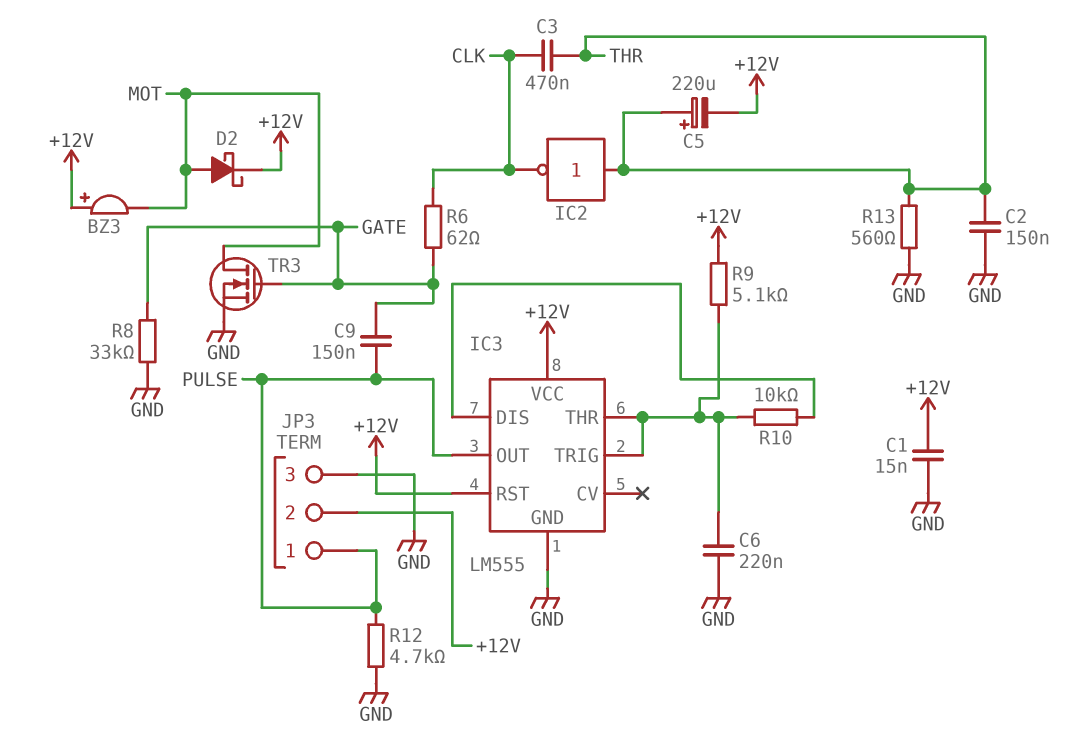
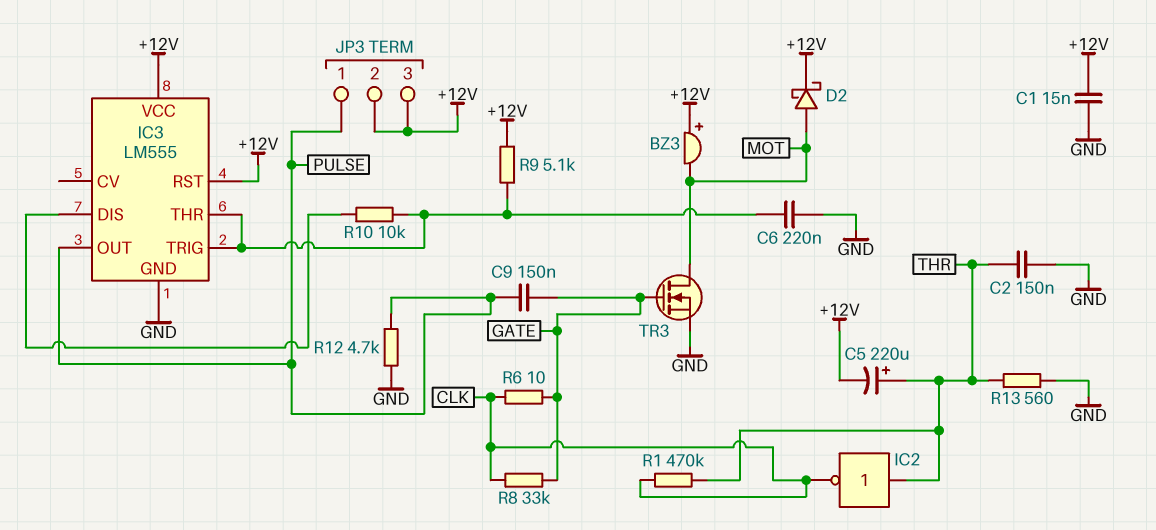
C3: 470nF (CLK, THR) -> none
JP3 pin 3: GND -> +12V
R1: none -> 470k (CLK, THR)
R6: 62 (CLK, GATE) -> 10 (CLK, GATE)
R8: 33k (GATE, GND) -> 33k (CLK, GATE)

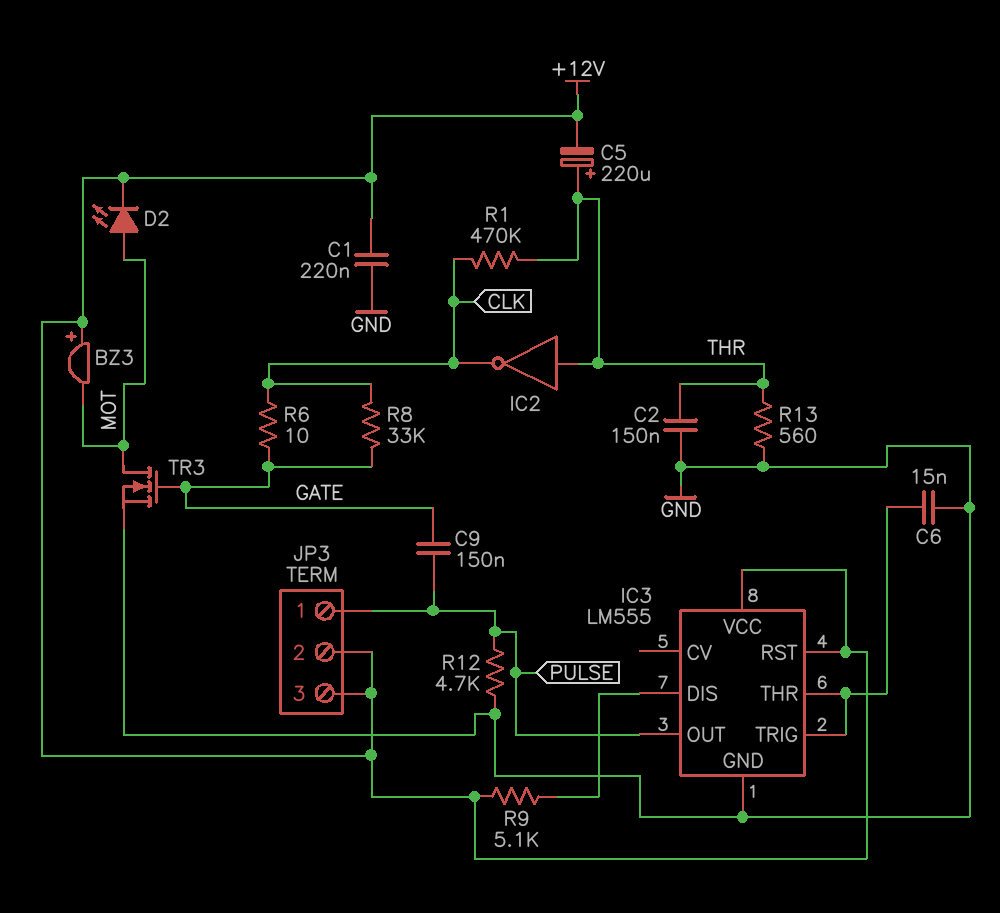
C1: 15nF (+12V, GND) -> 220nF (+12V, GND)
C6: 220nF (GND, IC3/THR) -> 15nF (GND, IC3/THR)
D2: schottky (A MOT, K +12V) -> LED (A MOT, K +12V)
R9: 5.1k (+12V, IC3/THR) -> 5.1k (+12V, IC3/DIS)
R10: 10k (IC3/DIS, IC3/THR) -> none

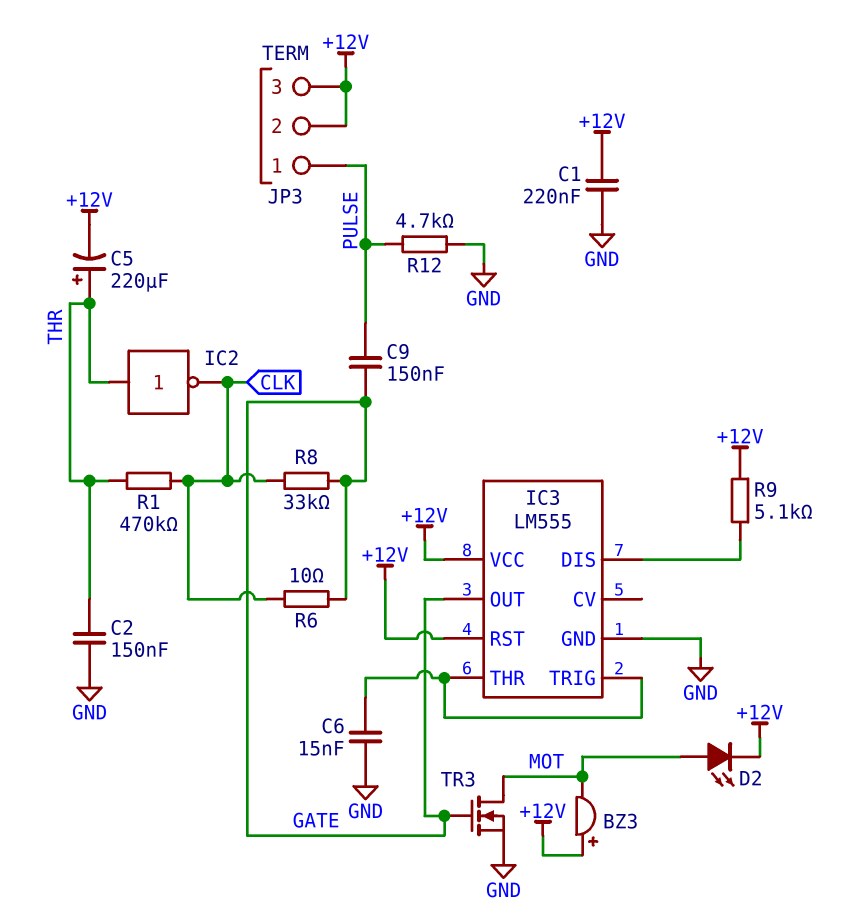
IC3 pin OUT: PULSE -> GATE
R13: 560 (GND, THR) -> none

